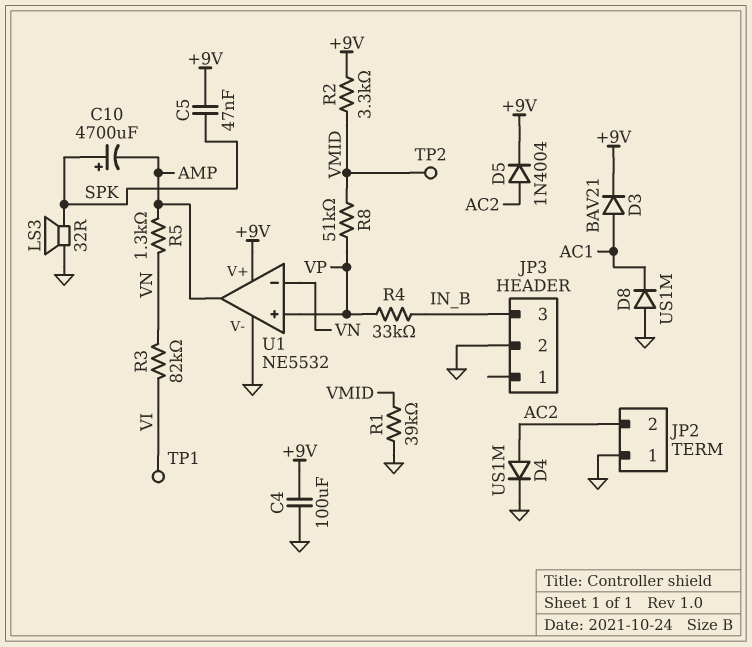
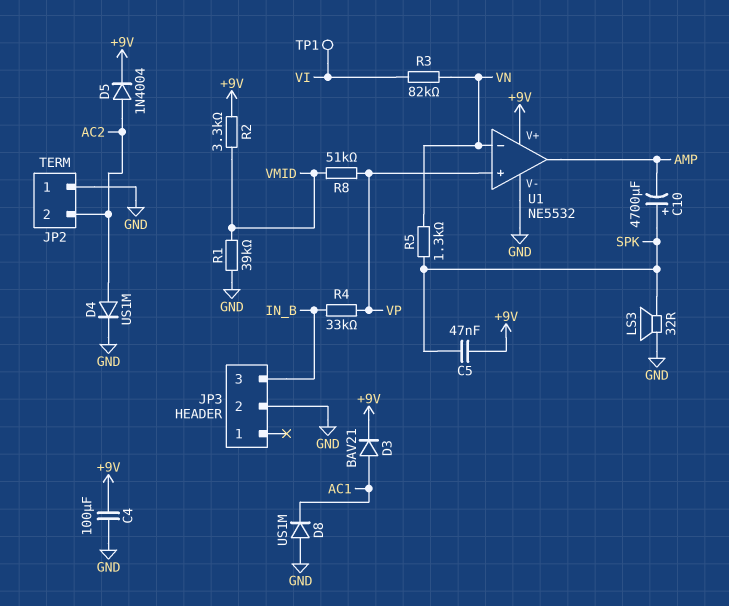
R5: 1.3k (AMP, VN) -> 1.3k (SPK, VN)
TP2: test point (VMID) -> none

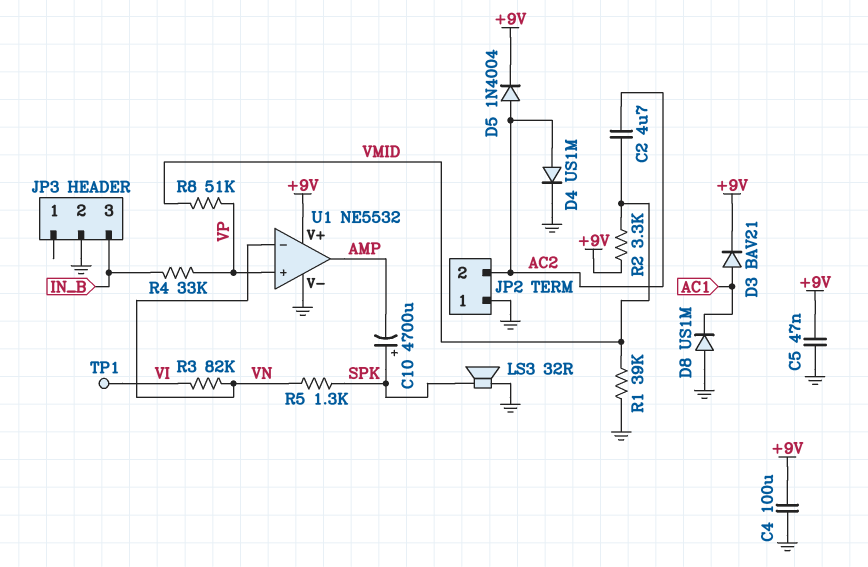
C2: none -> 4.7uF (AC2, VMID)
C5: 47nF (+9V, SPK) -> 47nF (+9V, GND)

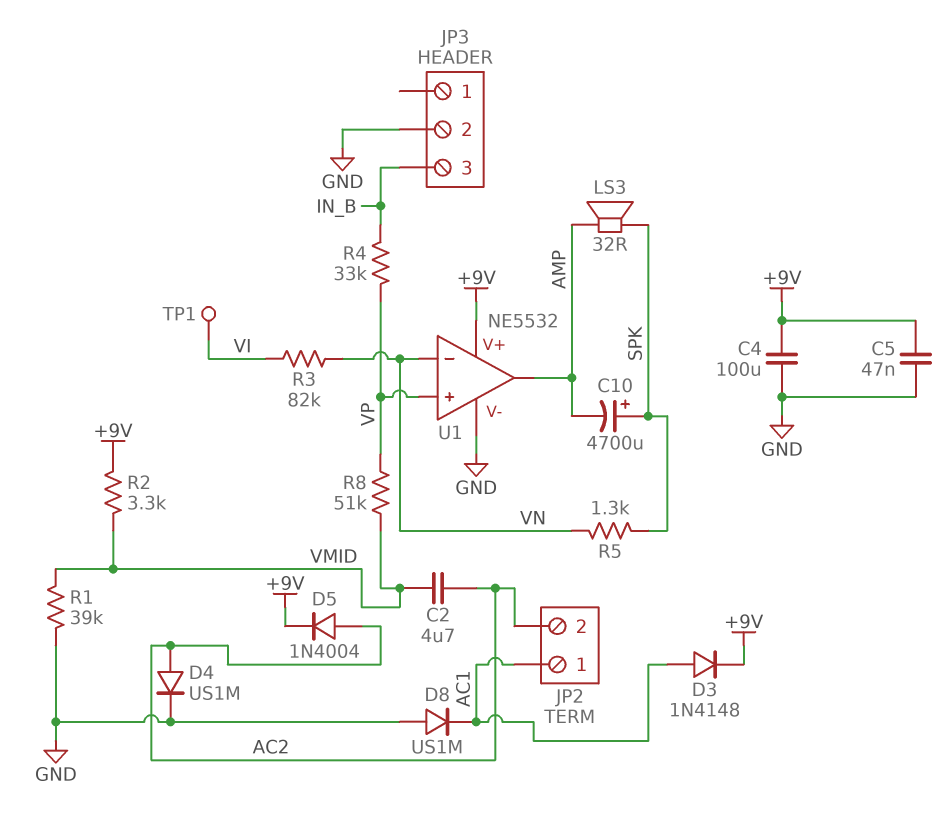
D3: diode BAV21 (A AC1, K +9V) -> diode 1N4148 (A AC1, K +9V)
JP2 pin 1: GND -> AC1
LS3: speaker 32R (GND, SPK) -> speaker 32R (AMP, SPK)

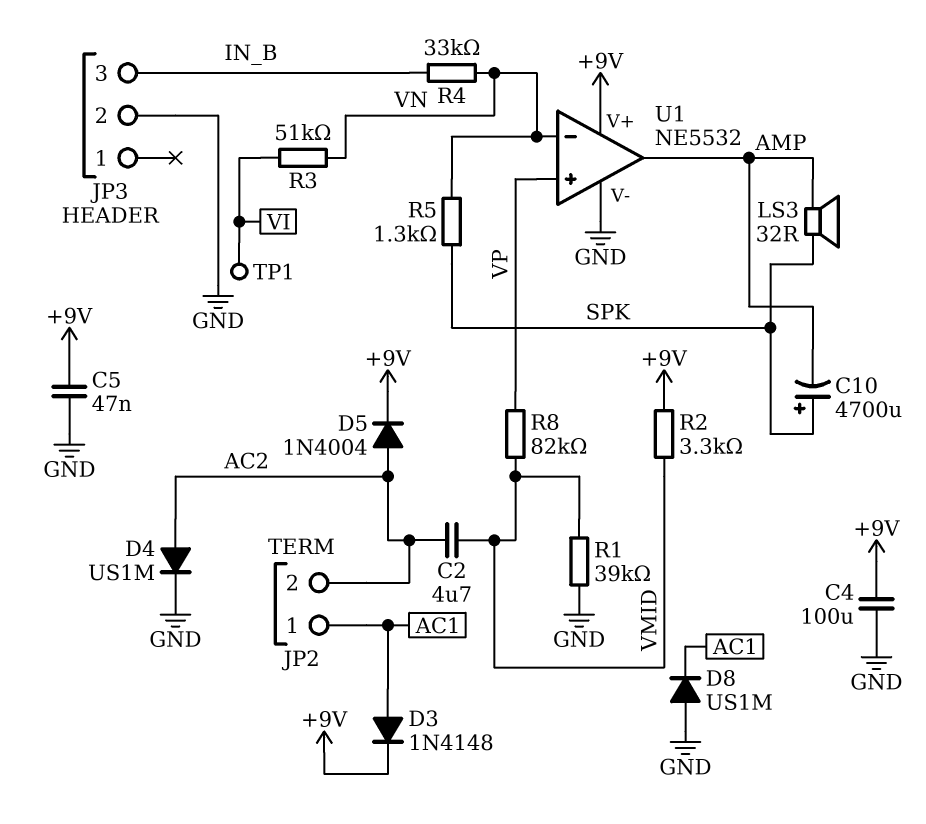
R3: 82k (VI, VN) -> 51k (VI, VN)
R4: 33k (IN_B, VP) -> 33k (IN_B, VN)
R8: 51k (VMID, VP) -> 82k (VMID, VP)

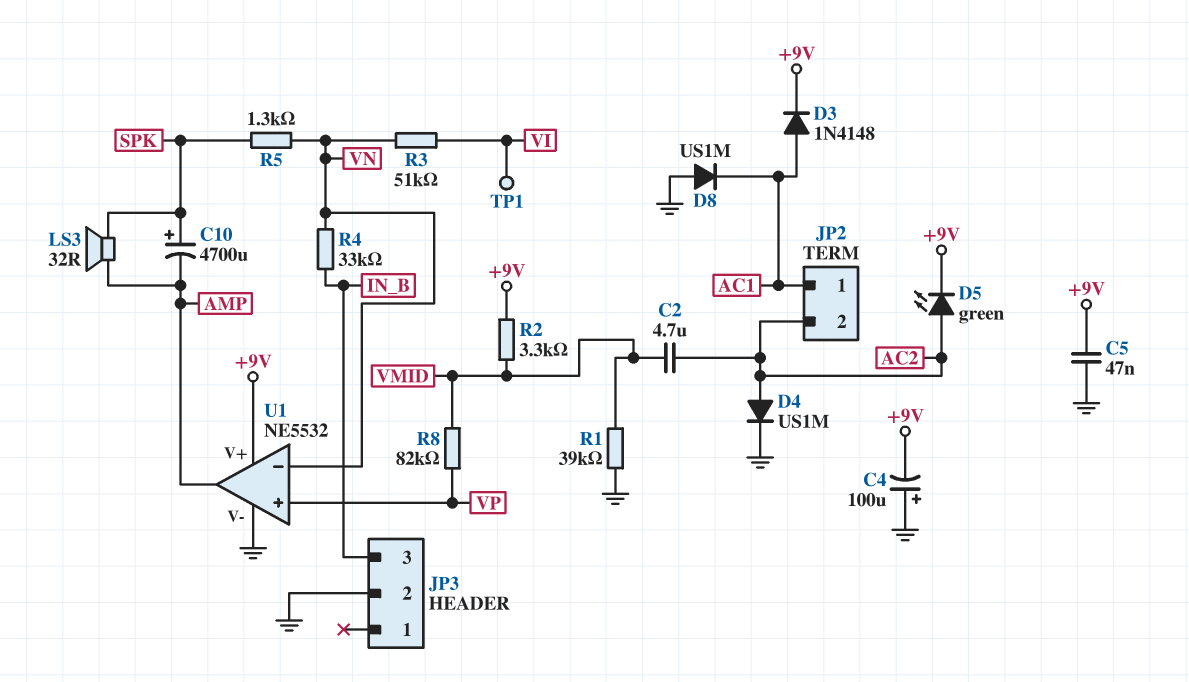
C4: 100uF (+9V, GND) -> 100uF (plus GND, minus +9V)
D5: diode 1N4004 (A AC2, K +9V) -> LED green (A AC2, K +9V)

